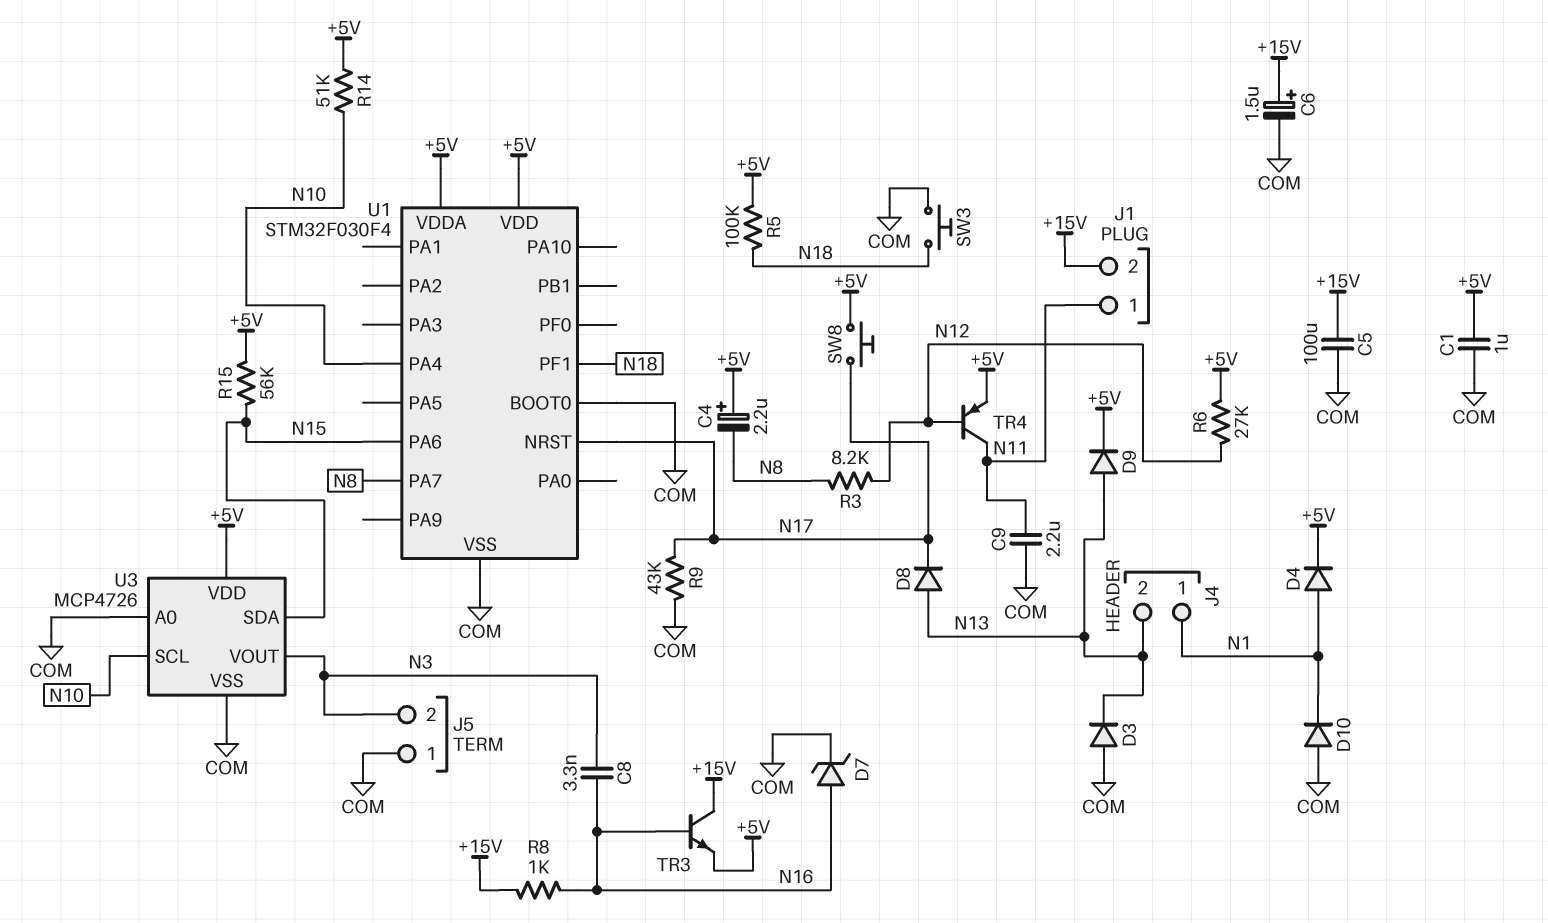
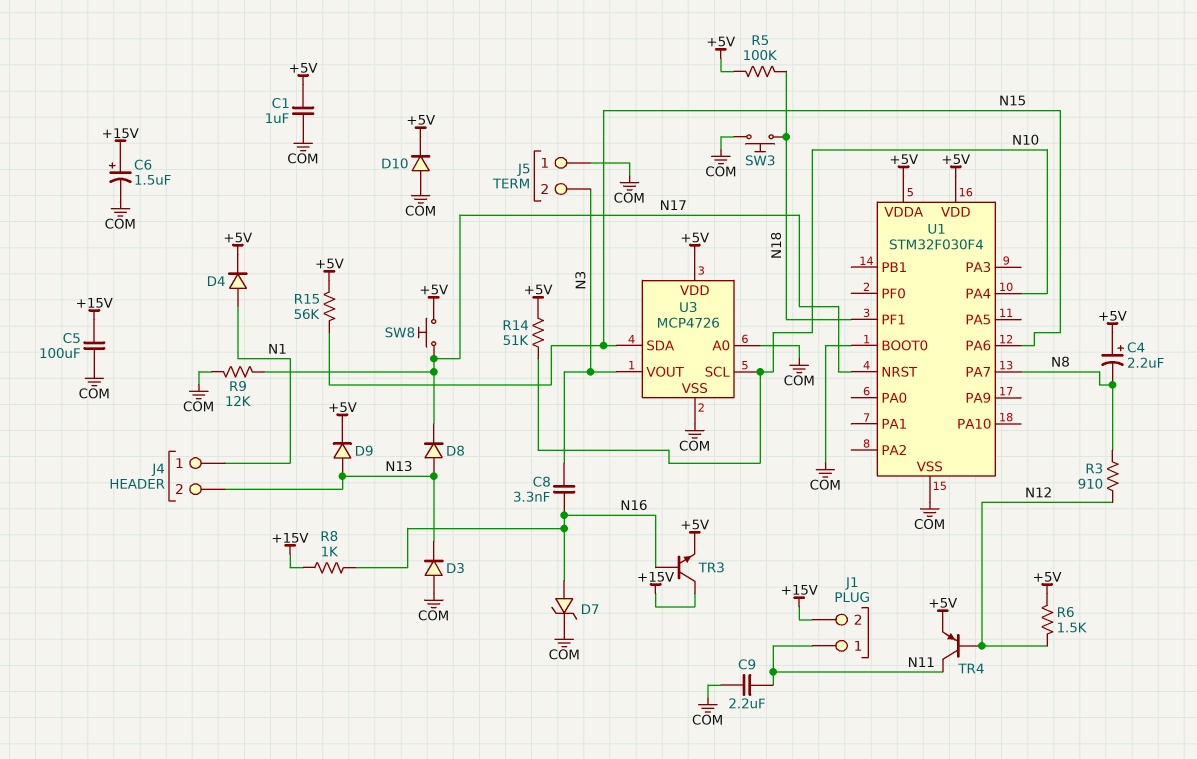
D10: diode (A COM, K N1) -> diode (A COM, K +5V)
R3: 8.2k (N8, N12) -> 910 (N8, N12)
R6: 27k (+5V, N12) -> 1.5k (+5V, N12)
R9: 43k (COM, N17) -> 12k (COM, N17)

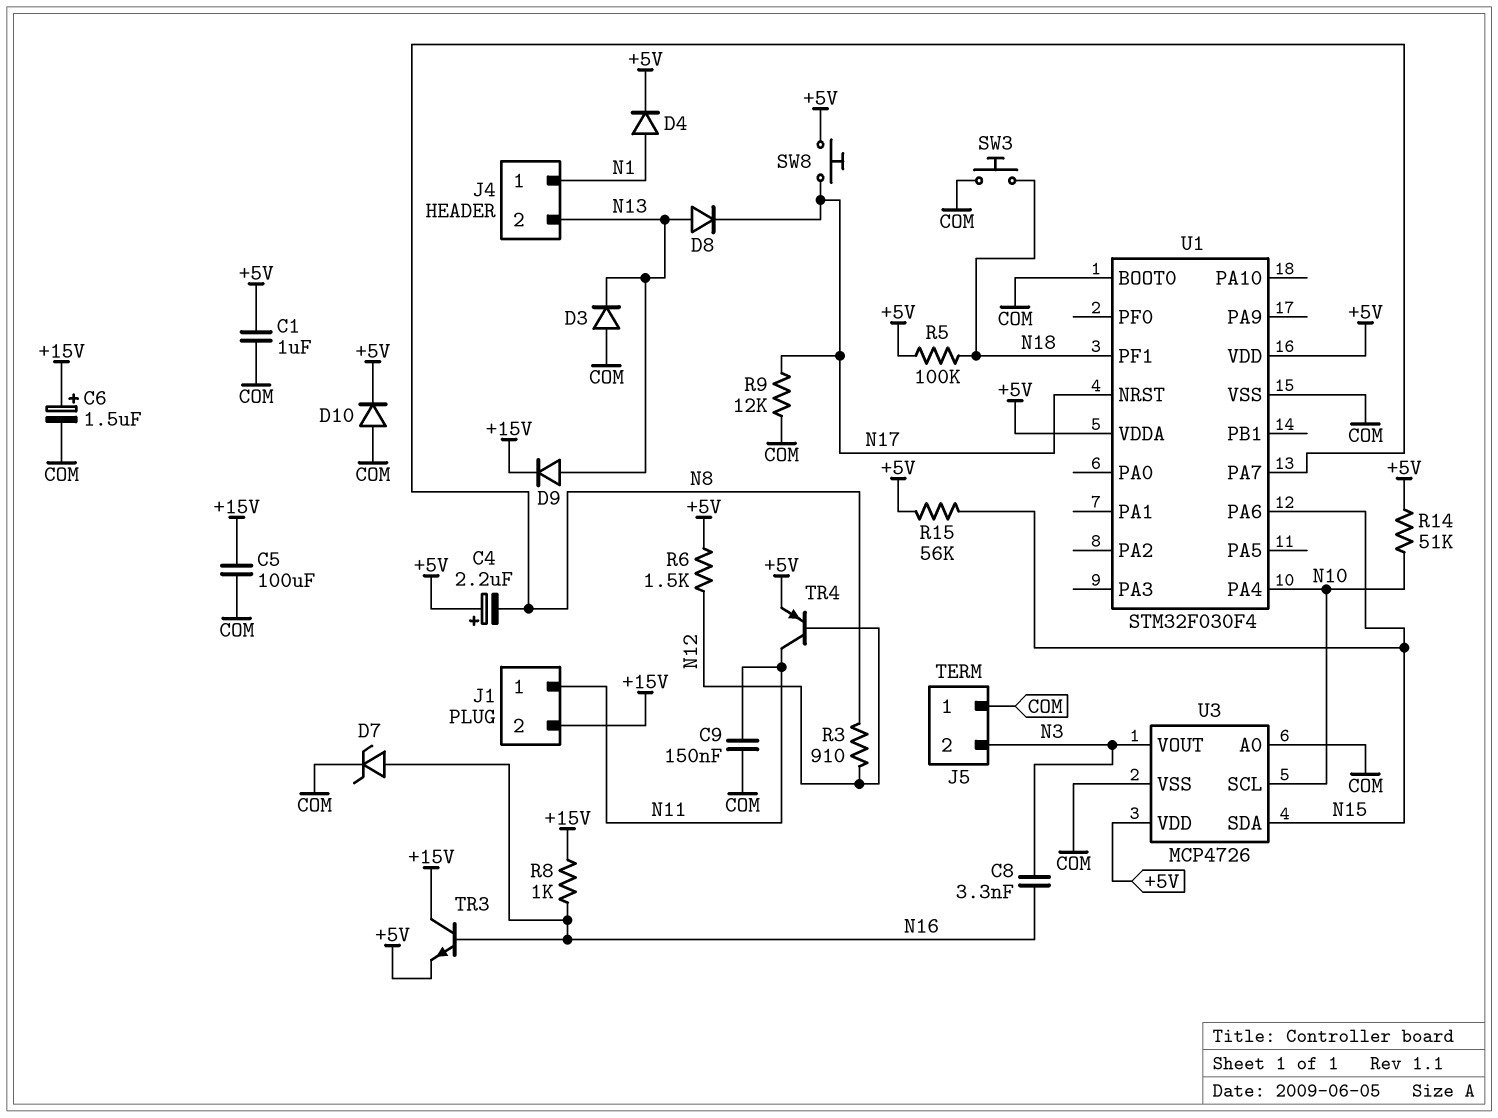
C9: 2.2uF (COM, N11) -> 150nF (COM, N11)
D9: diode (A N13, K +5V) -> diode (A N13, K +15V)

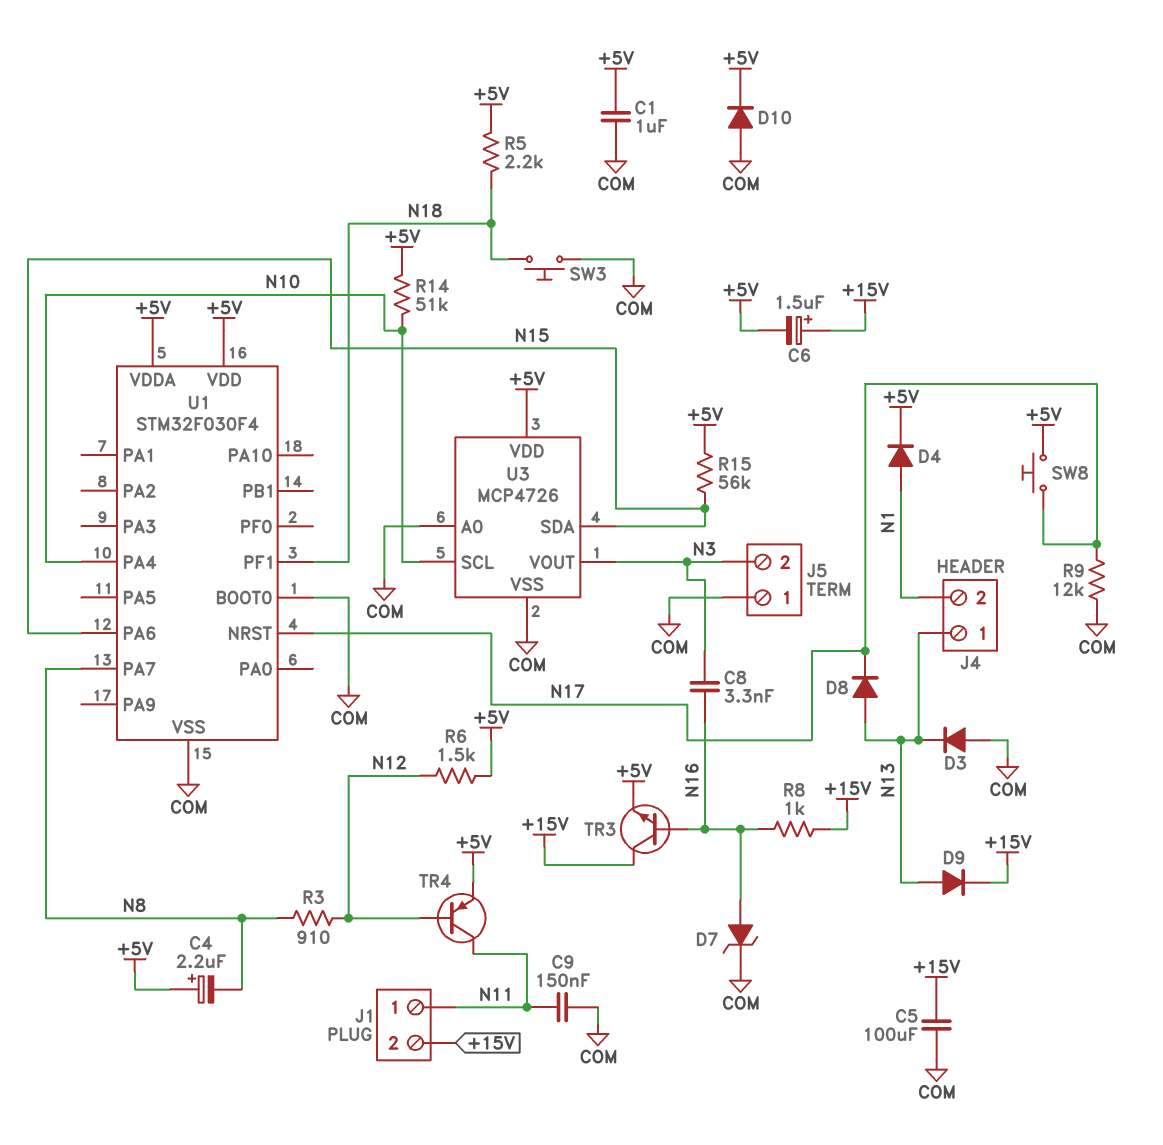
C6: 1.5uF (plus +15V, minus COM) -> 1.5uF (plus +15V, minus +5V)
J4 pin 1: N1 -> N13
J4 pin 2: N13 -> N1
R5: 100k (+5V, N18) -> 2.2k (+5V, N18)

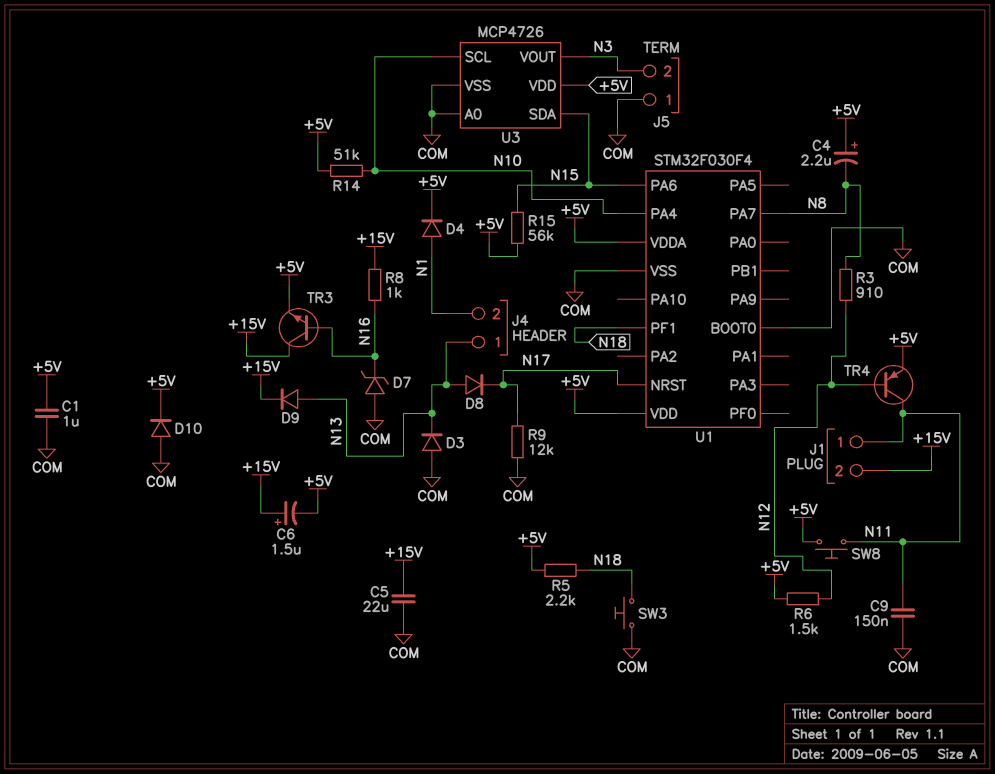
C5: 100uF (+15V, COM) -> 22uF (+15V, COM)
C8: 3.3nF (N3, N16) -> none
D7: zener (A N16, K COM) -> zener (A COM, K N16)
SW8: button (+5V, N17) -> button (+5V, N11)

